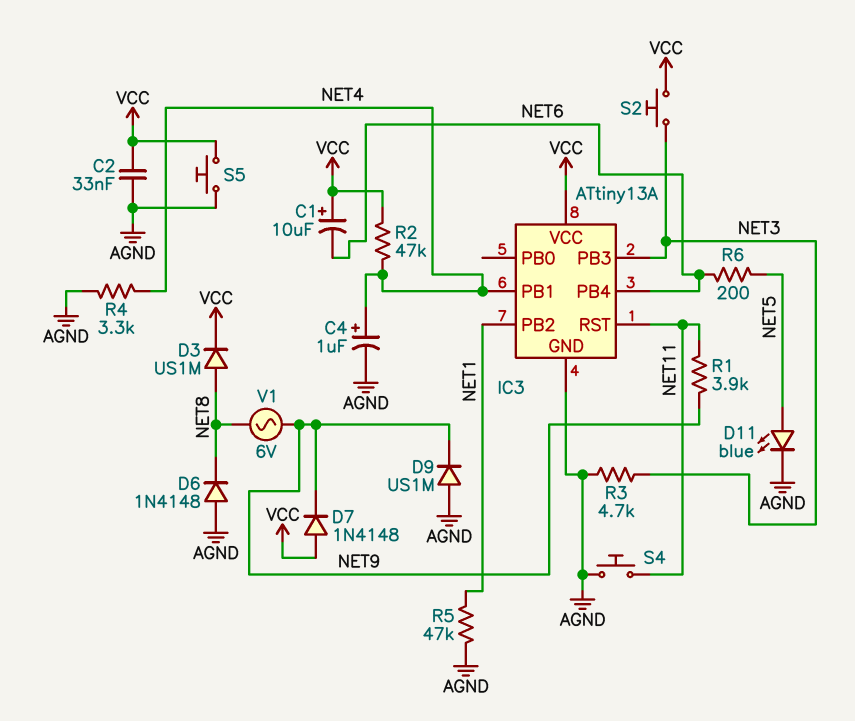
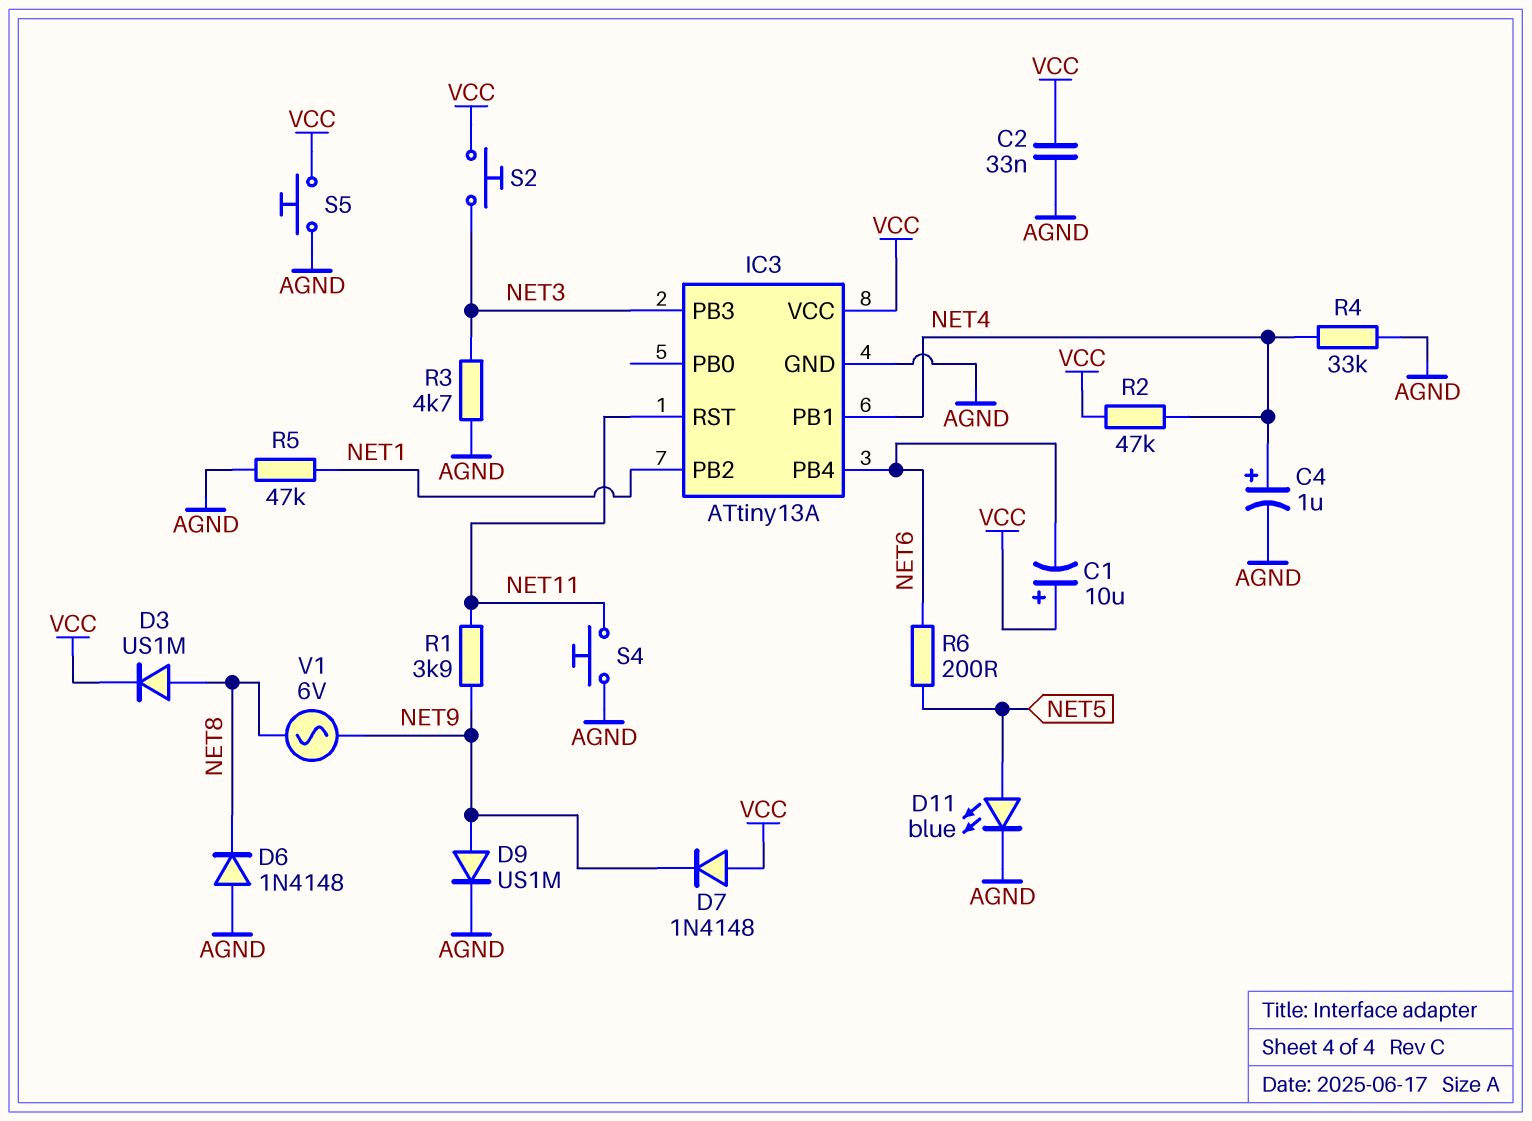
D9: diode US1M (A AGND, K NET9) -> diode US1M (A NET9, K AGND)
R4: 3.3k (AGND, NET4) -> 33k (AGND, NET4)

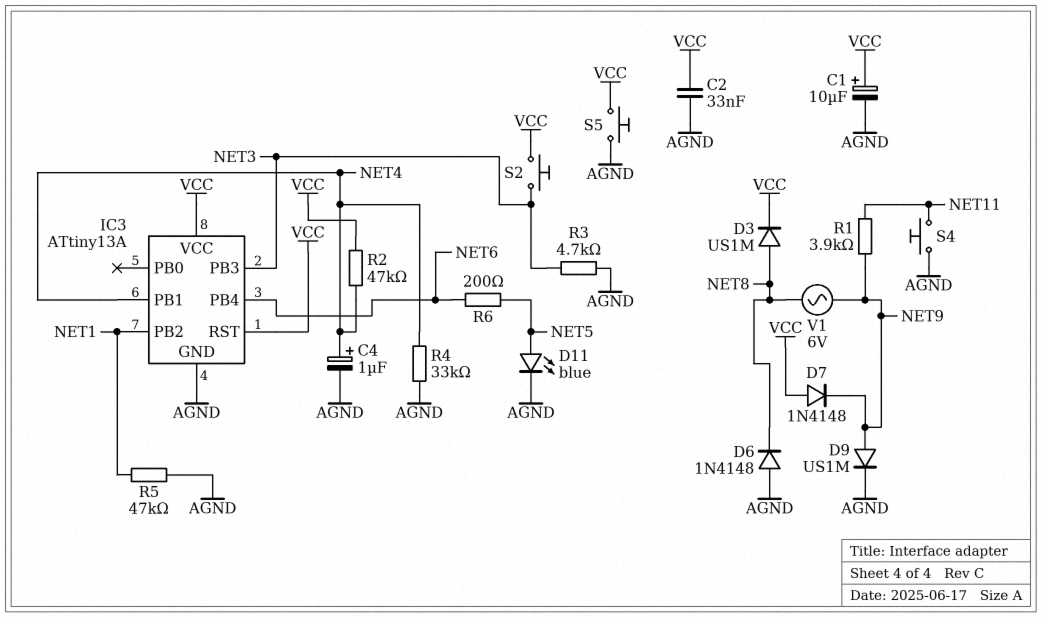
C1: 10uF (plus VCC, minus NET6) -> 10uF (plus VCC, minus AGND)
IC3 pin RST: NET11 -> VCC

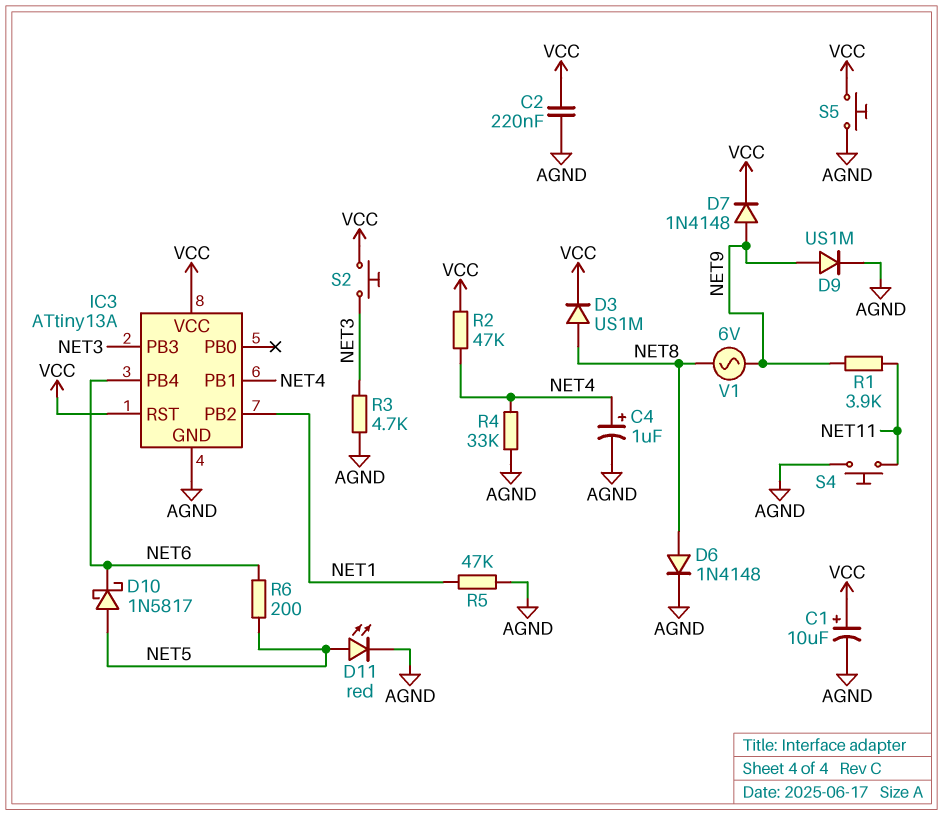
C2: 33nF (AGND, VCC) -> 220nF (AGND, VCC)
D6: diode 1N4148 (A AGND, K NET8) -> diode 1N4148 (A NET8, K AGND)
D7: diode 1N4148 (A VCC, K NET9) -> diode 1N4148 (A NET9, K VCC)
D10: none -> schottky 1N5817 (A NET5, K NET6)
D11: LED blue (A NET5, K AGND) -> LED red (A NET5, K AGND)

